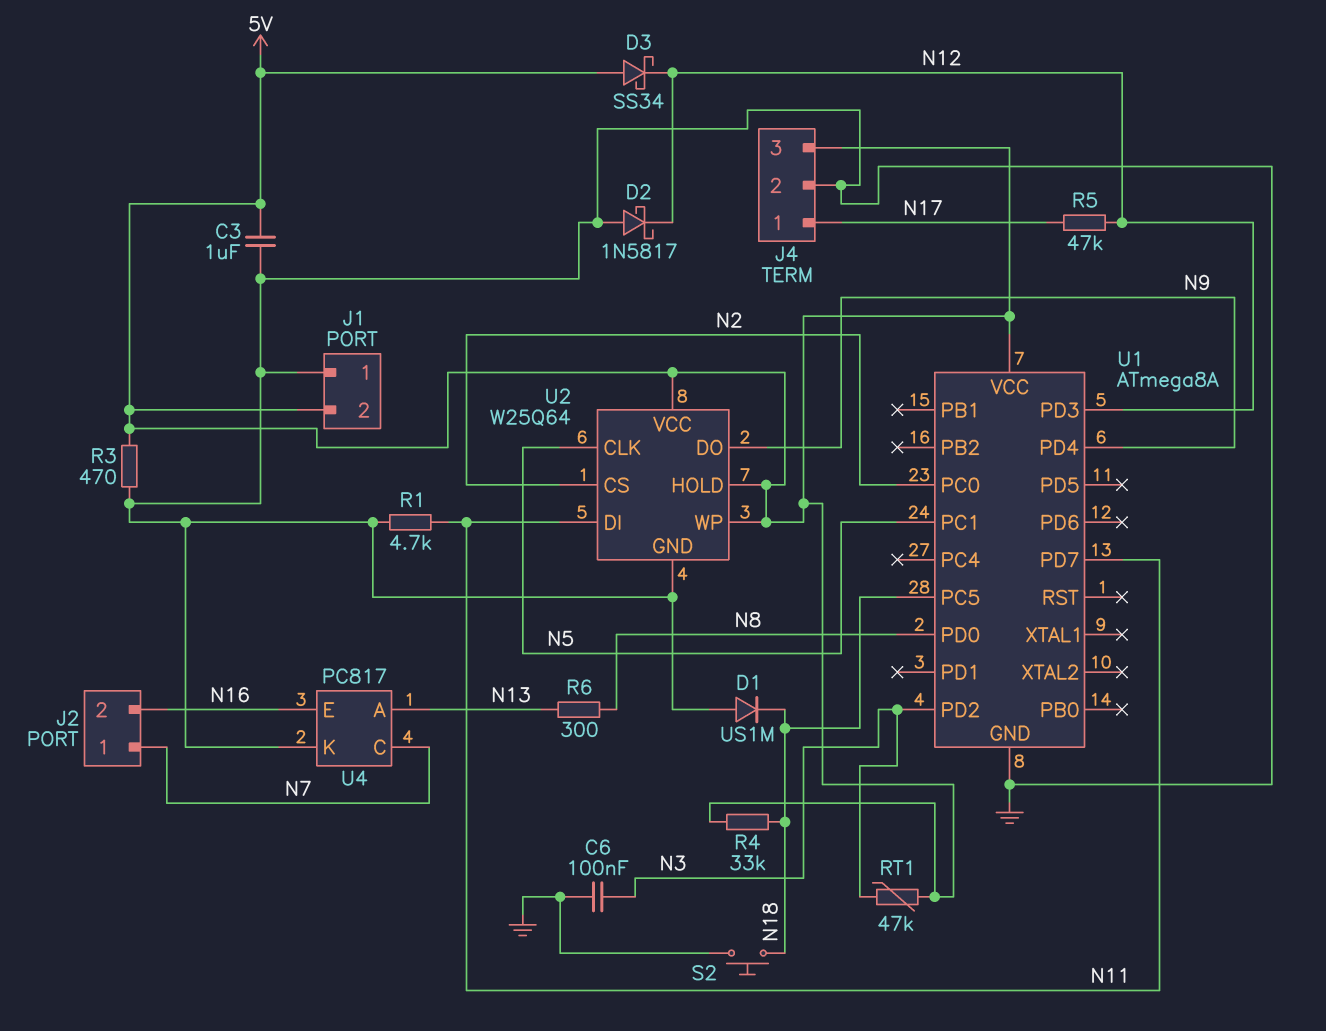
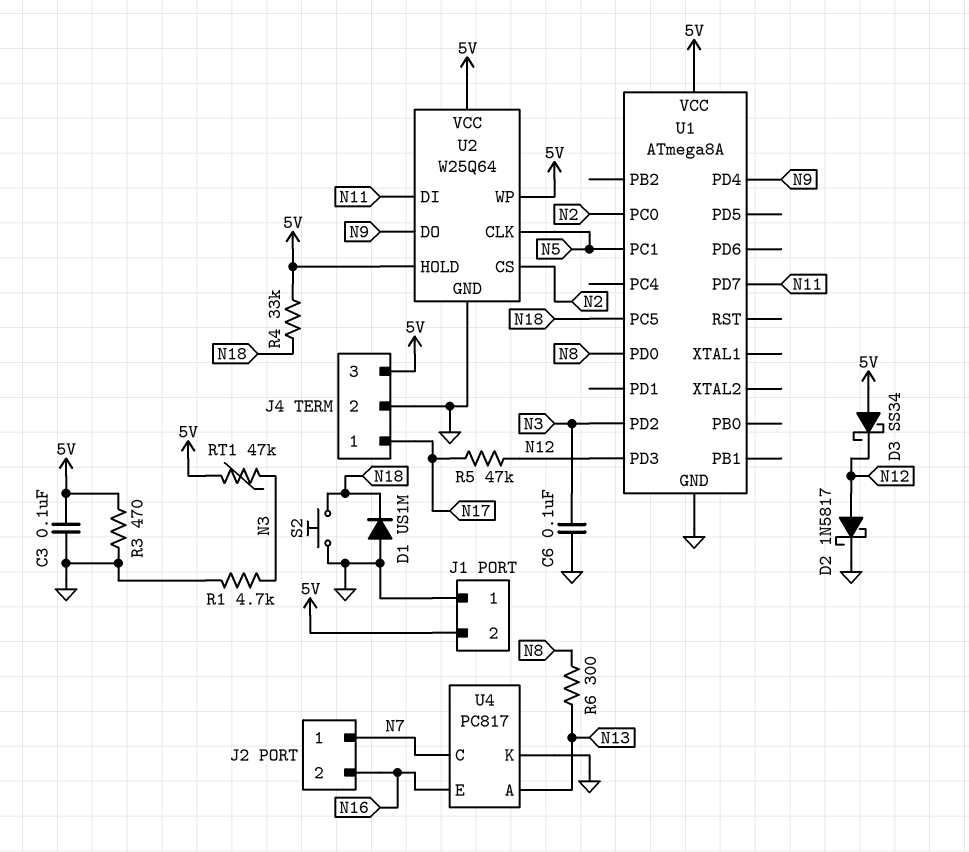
C3: 1uF (5V, GND) -> 100nF (5V, GND)
D2: schottky 1N5817 (A GND, K N12) -> schottky 1N5817 (A N12, K GND)
R1: 4.7k (GND, N11) -> 4.7k (GND, N3)

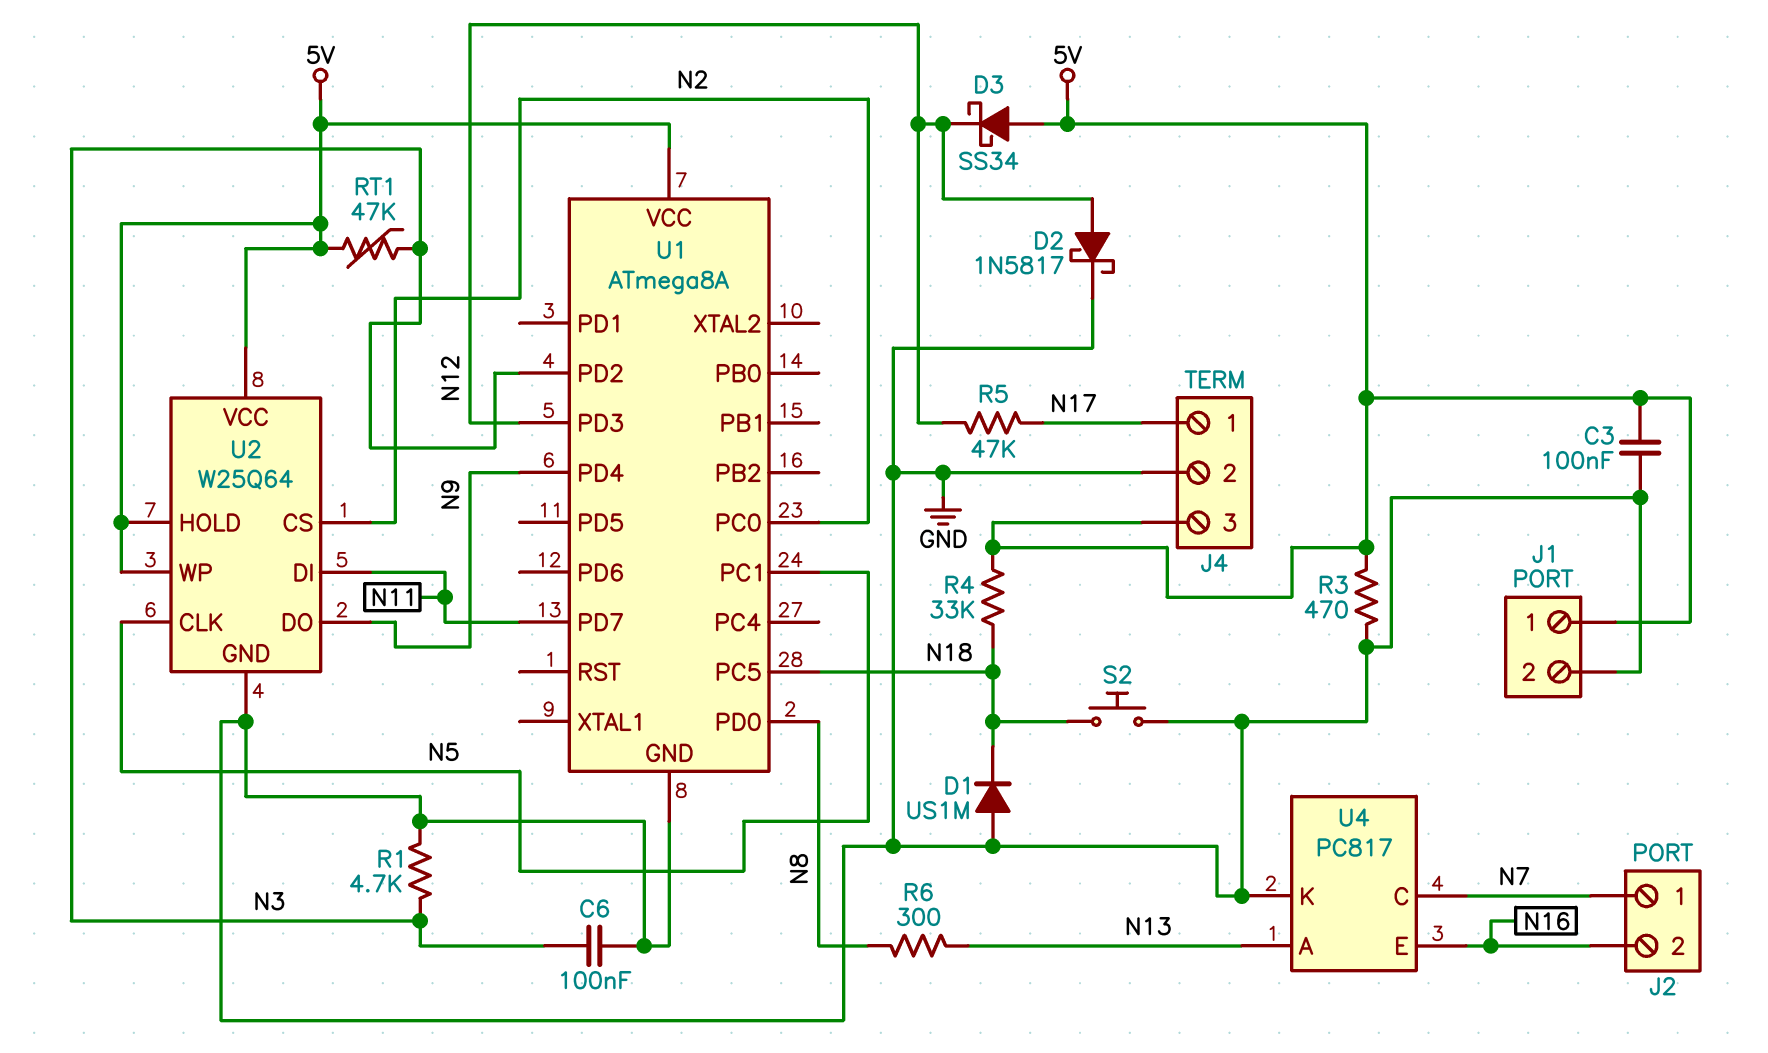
J1 pin 1: GND -> 5V
J1 pin 2: 5V -> GND

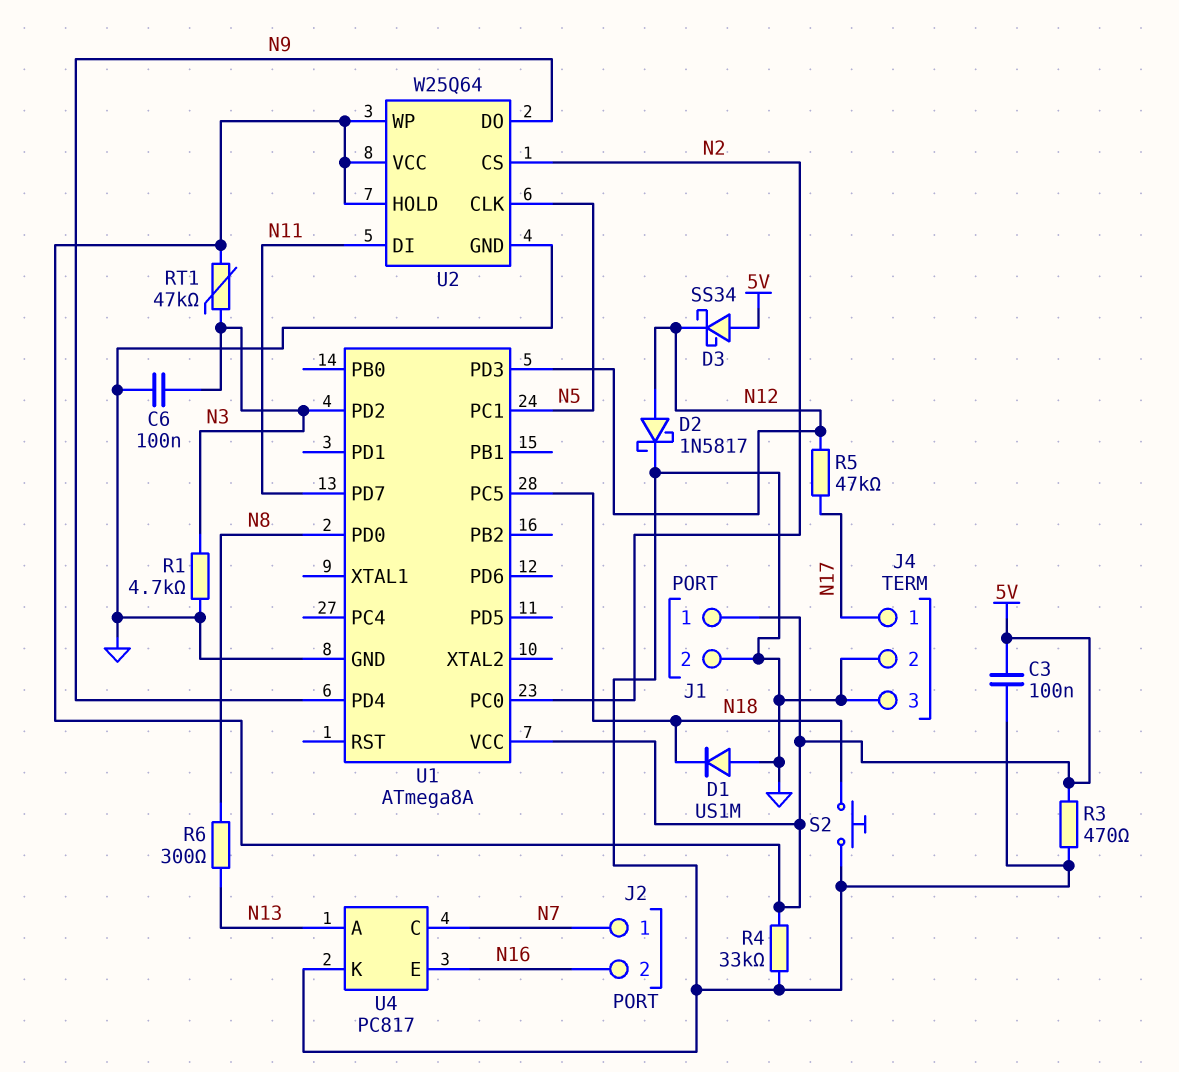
J4 pin 3: 5V -> GND
R4: 33k (5V, N18) -> 33k (5V, GND)

